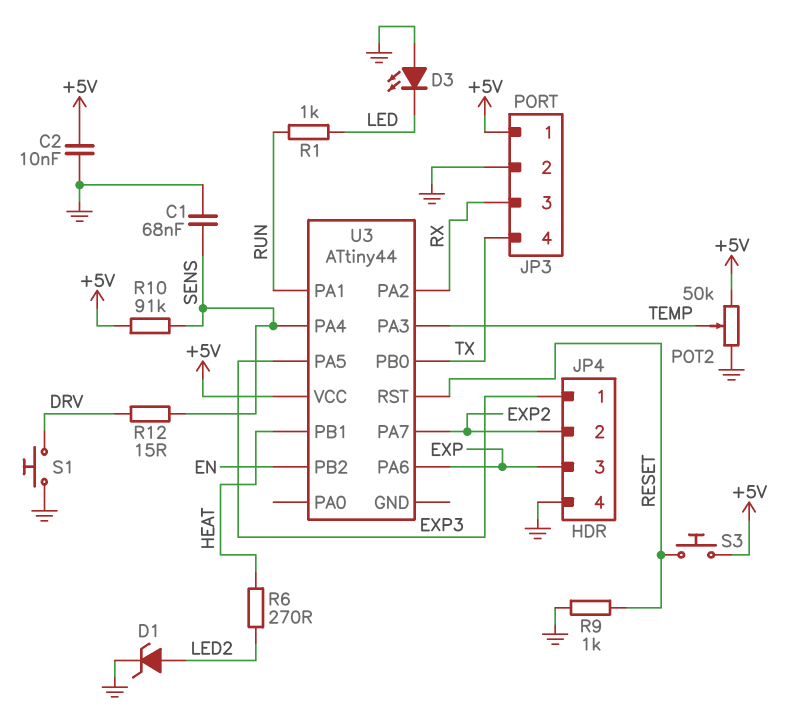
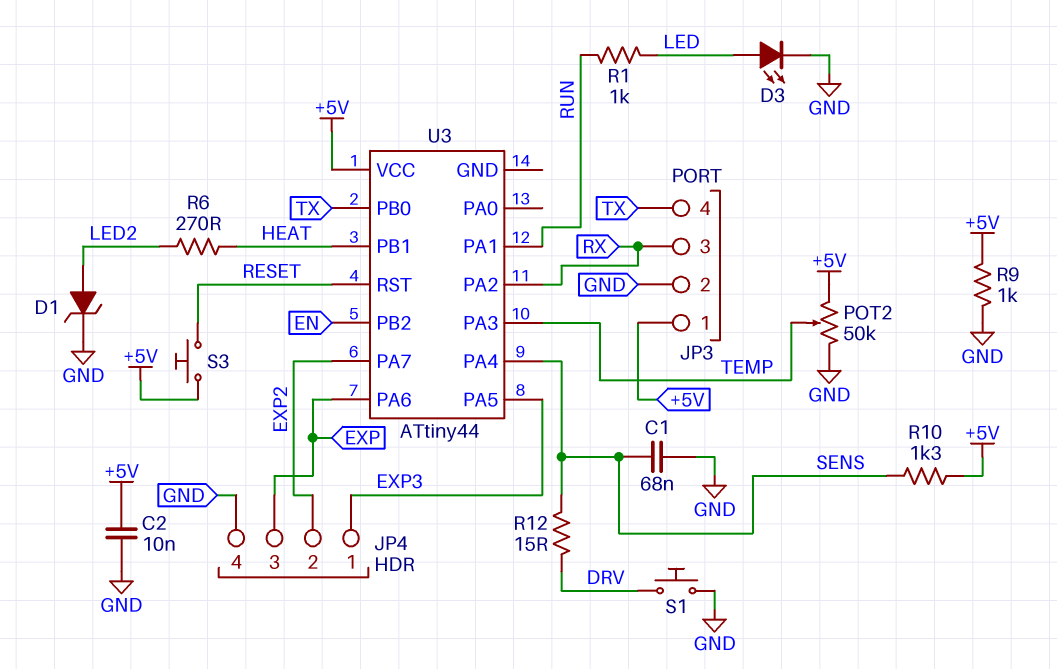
D3: LED (A GND, K LED) -> LED (A LED, K GND)
R9: 1k (GND, RESET) -> 1k (+5V, GND)
R10: 91k (+5V, SENS) -> 1.3k (+5V, SENS)

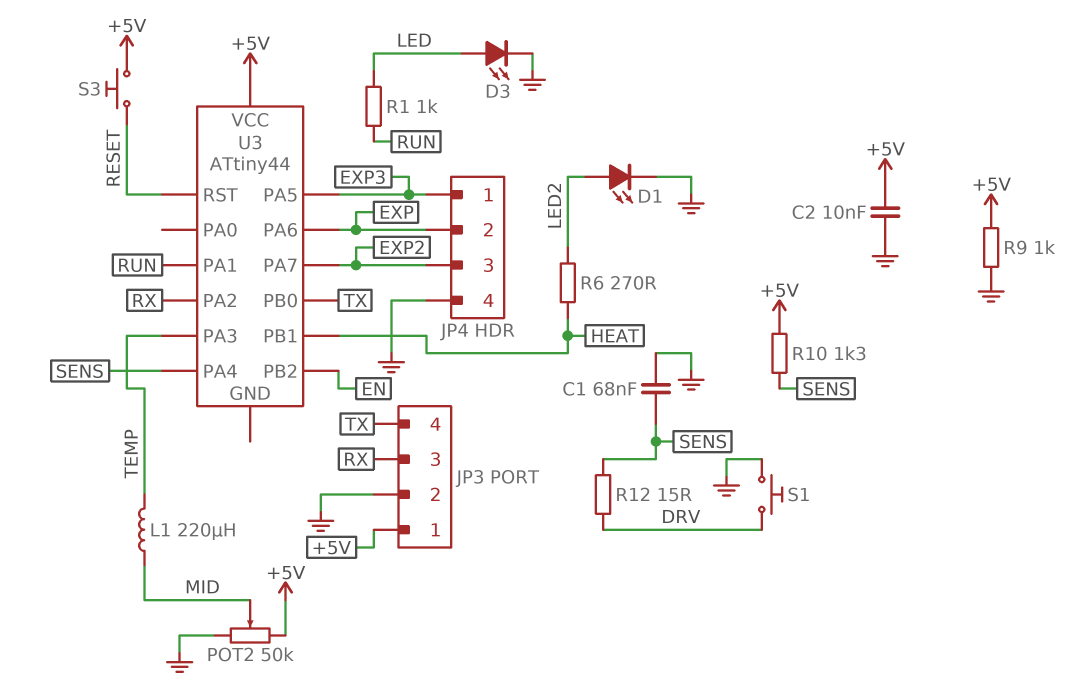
D1: zener (A LED2, K GND) -> LED (A LED2, K GND)
JP4 pin 2: EXP2 -> EXP
JP4 pin 3: EXP -> EXP2
L1: none -> 220uH (MID, TEMP)
POT2: 50k (+5V, GND, wiper TEMP) -> 50k (+5V, GND, wiper MID)

